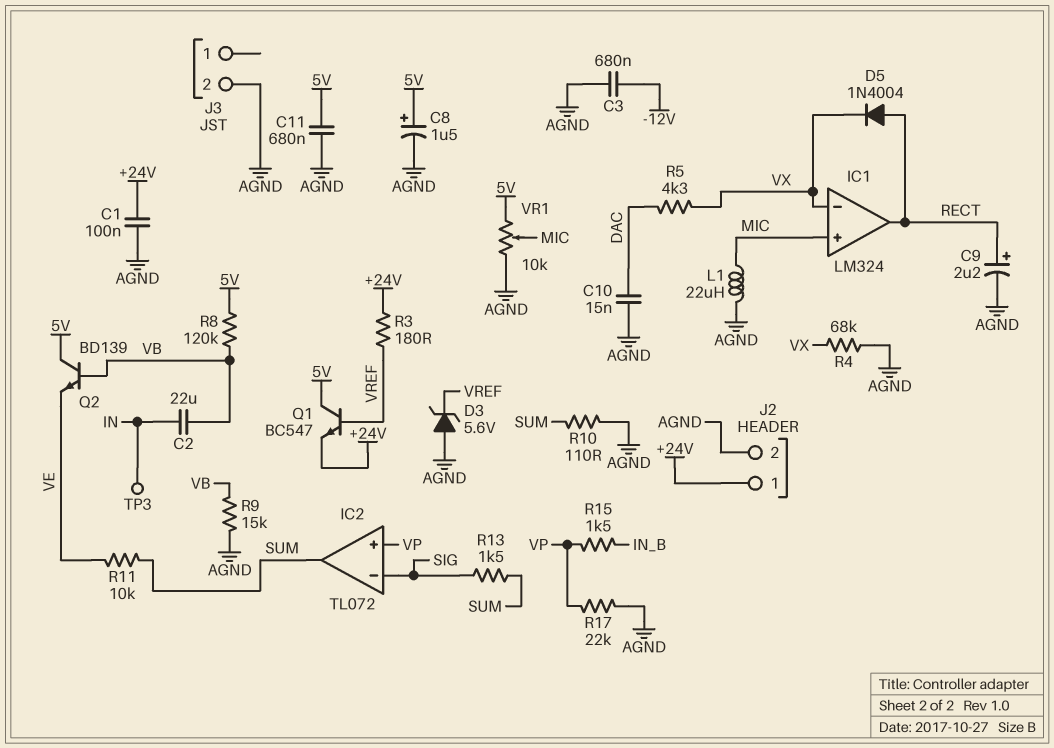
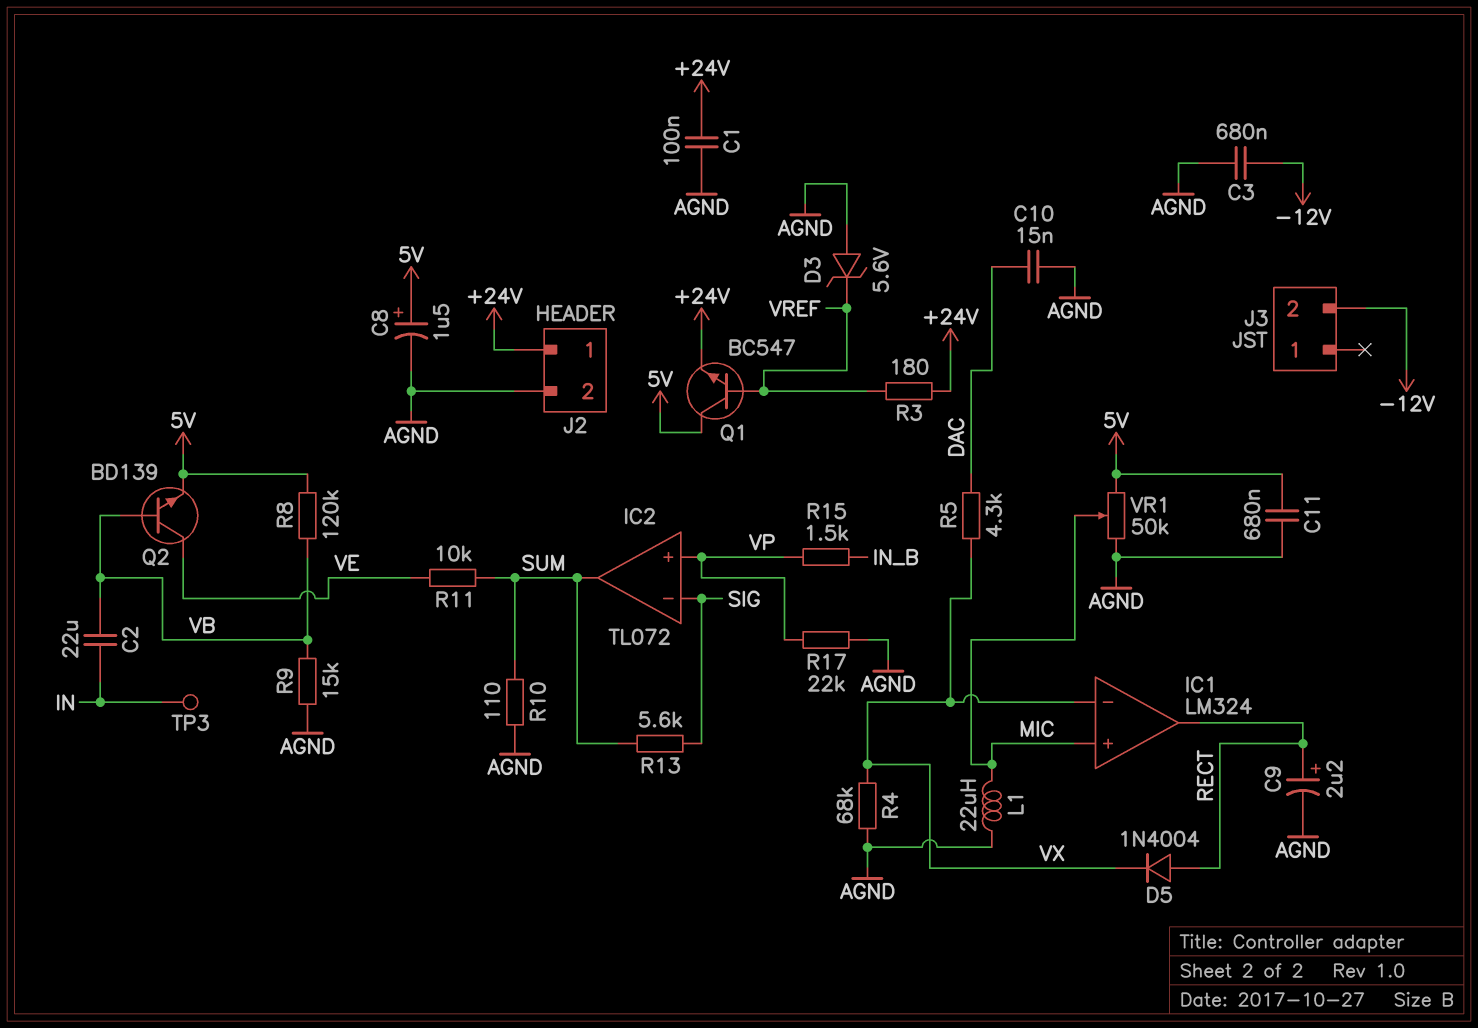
J3 pin 2: AGND -> -12V
Q2: NPN BD139 (B VB, C 5V, E VE) -> NPN BD139 (B VB, C VE, E 5V)
R13: 1.5k (SIG, SUM) -> 5.6k (SIG, SUM)
VR1: 10k (5V, AGND, wiper MIC) -> 50k (5V, AGND, wiper MIC)

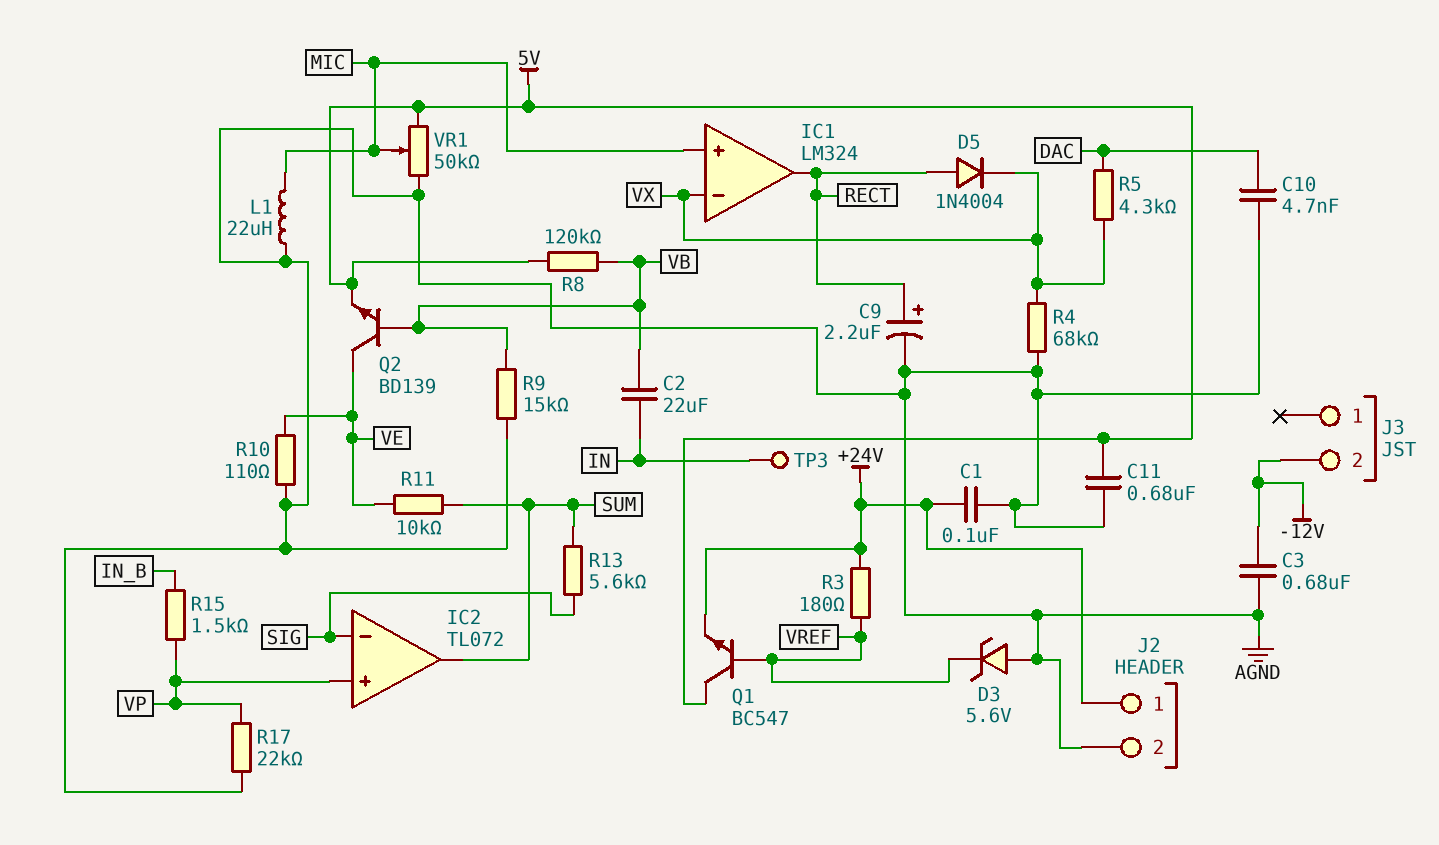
C8: 1.5uF (plus 5V, minus AGND) -> none
C10: 15nF (AGND, DAC) -> 4.7nF (AGND, DAC)
R10: 110 (AGND, SUM) -> 110 (AGND, VE)

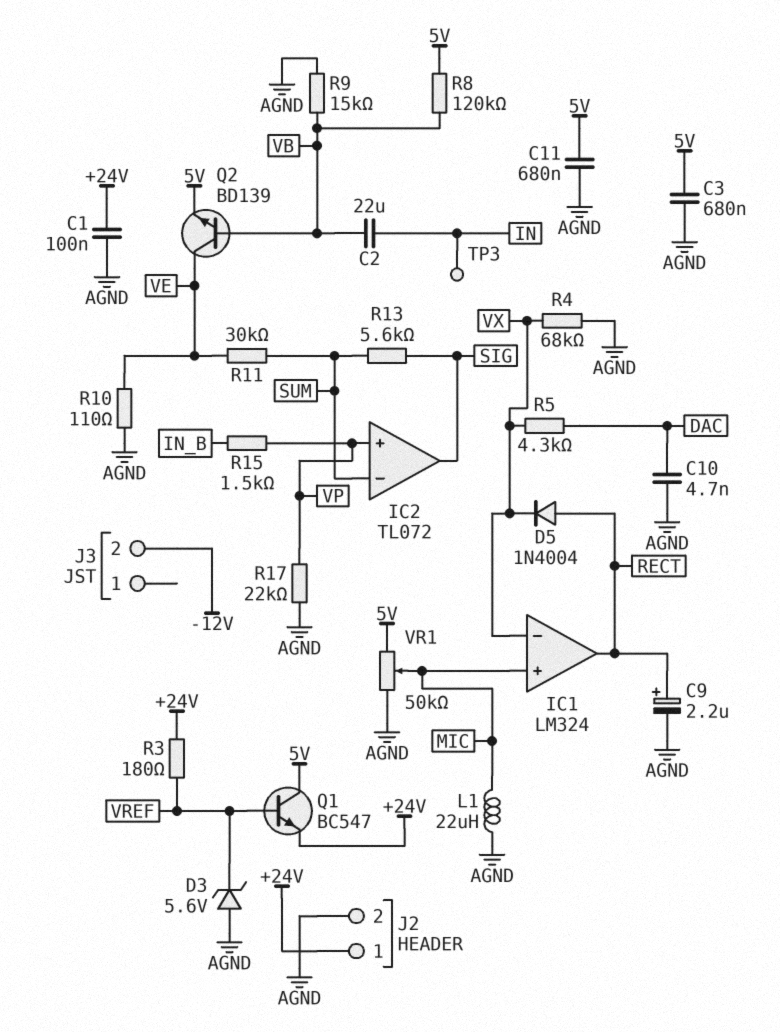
C3: 680nF (-12V, AGND) -> 680nF (5V, AGND)
IC2 pin in-: SIG -> SUM
IC2 pin out: SUM -> SIG
R11: 10k (SUM, VE) -> 30k (SUM, VE)

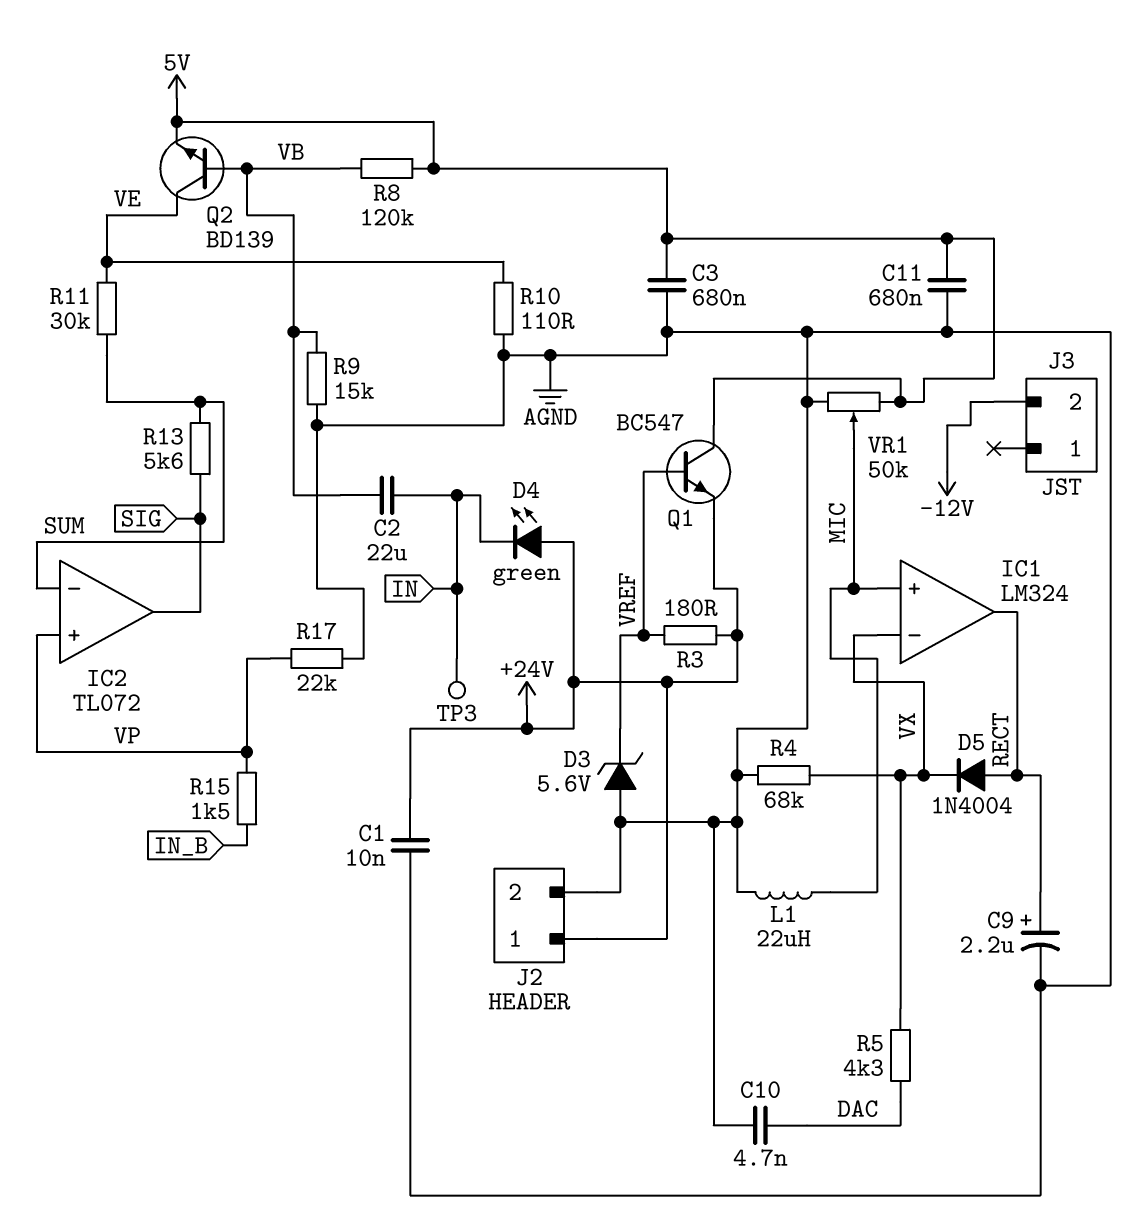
C1: 100nF (+24V, AGND) -> 10nF (+24V, AGND)
D4: none -> LED green (A +24V, K IN)

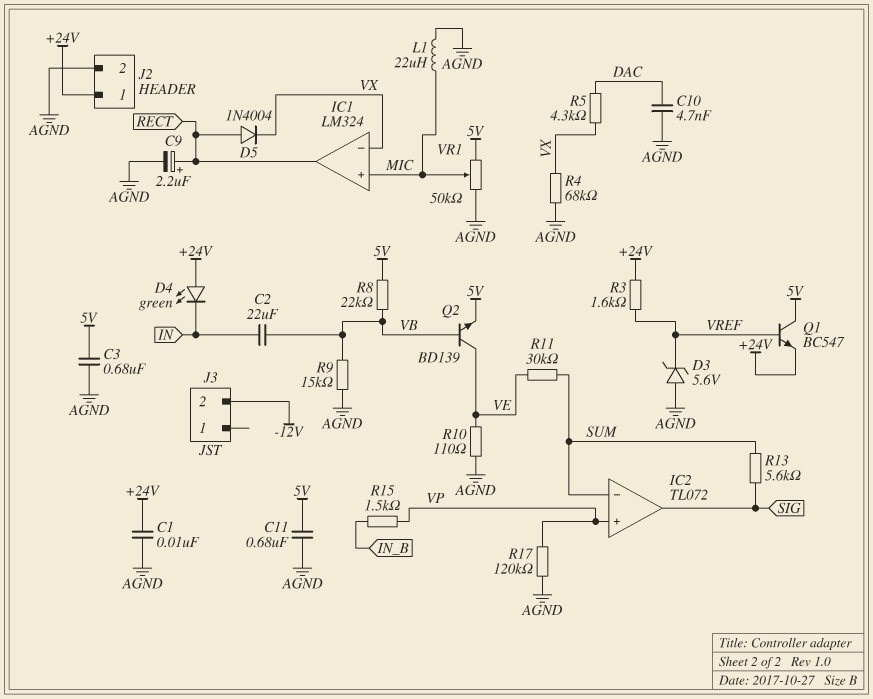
R3: 180 (+24V, VREF) -> 1.6k (+24V, VREF)
R8: 120k (5V, VB) -> 22k (5V, VB)
R17: 22k (AGND, VP) -> 120k (AGND, VP)
TP3: test point (IN) -> none

